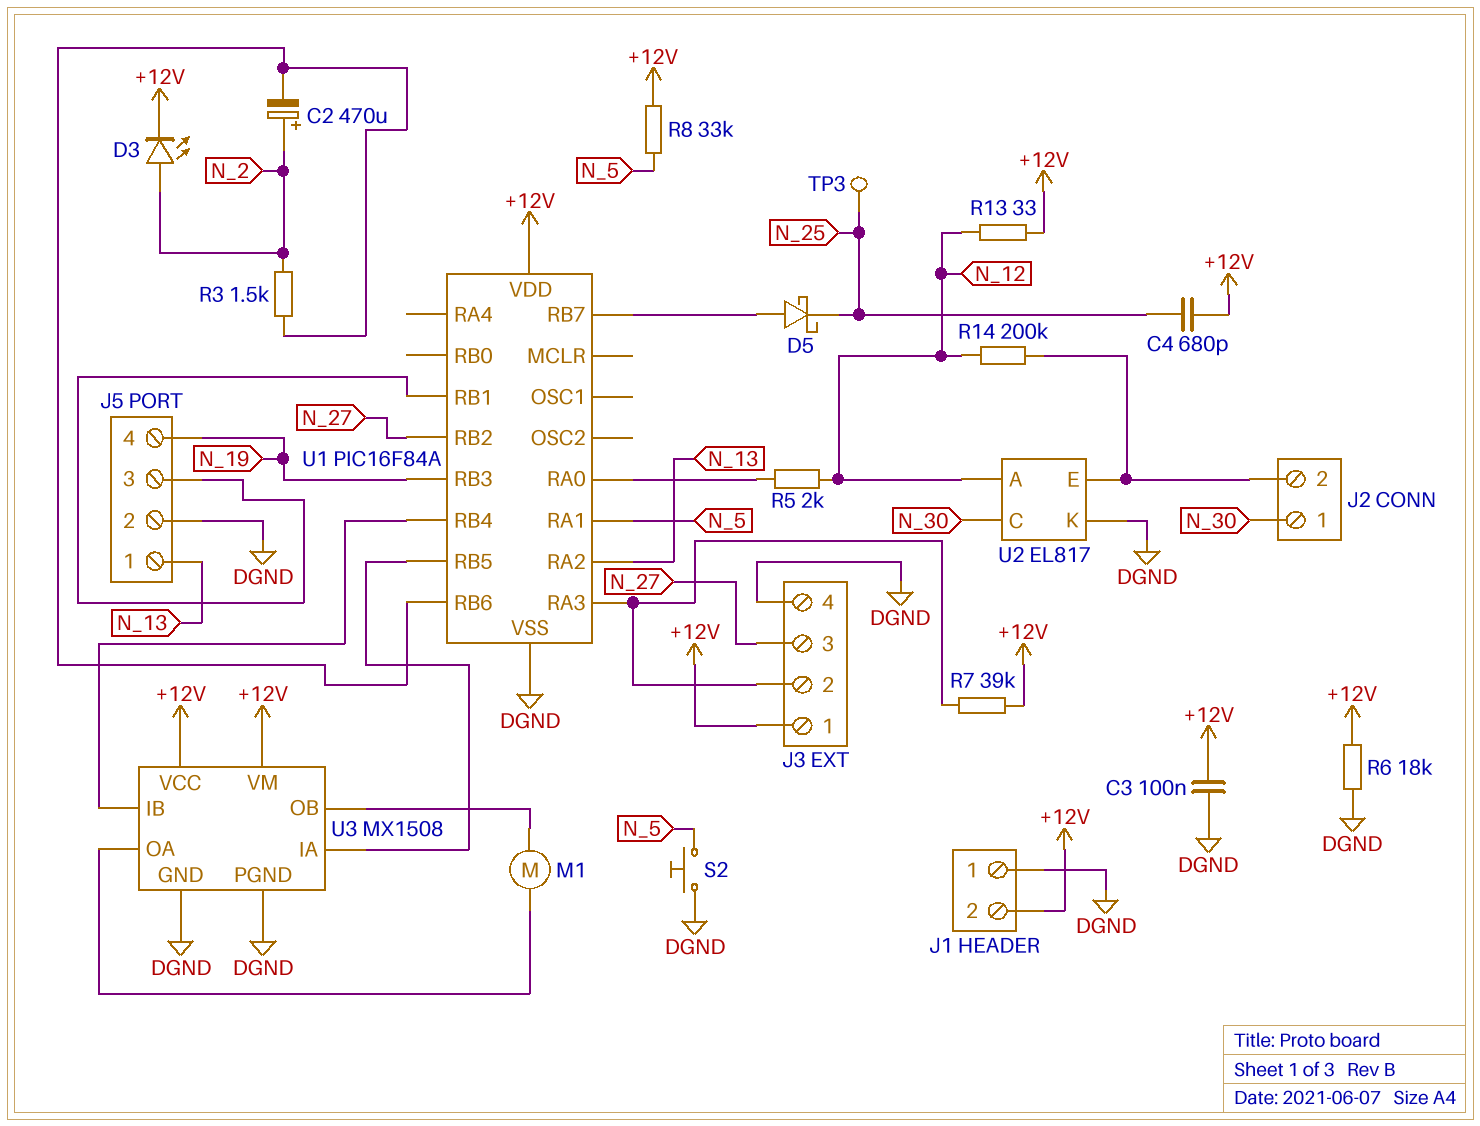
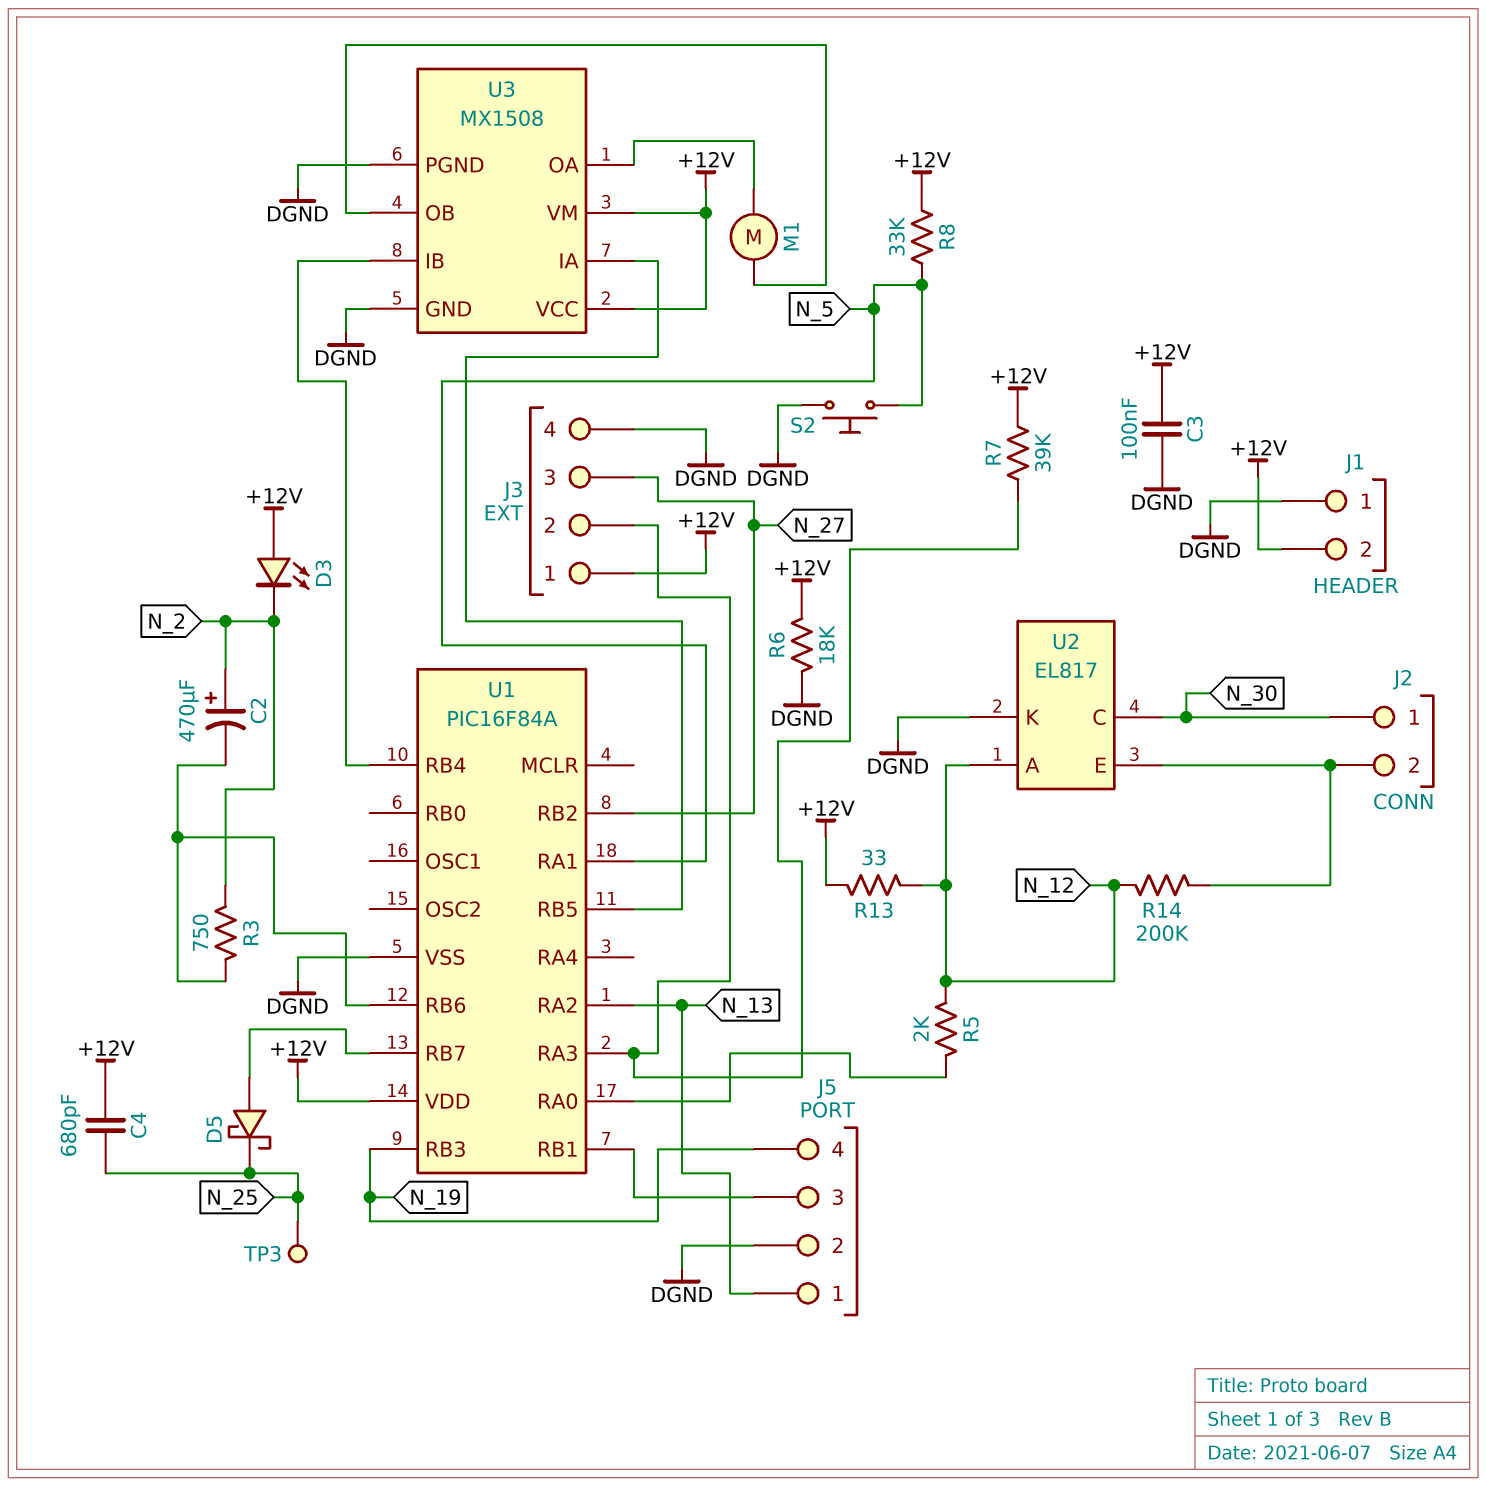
D3: LED (A N_2, K +12V) -> LED (A +12V, K N_2)
R3: 1.5k (N_2, U1/RB6) -> 750 (N_2, U1/RB6)

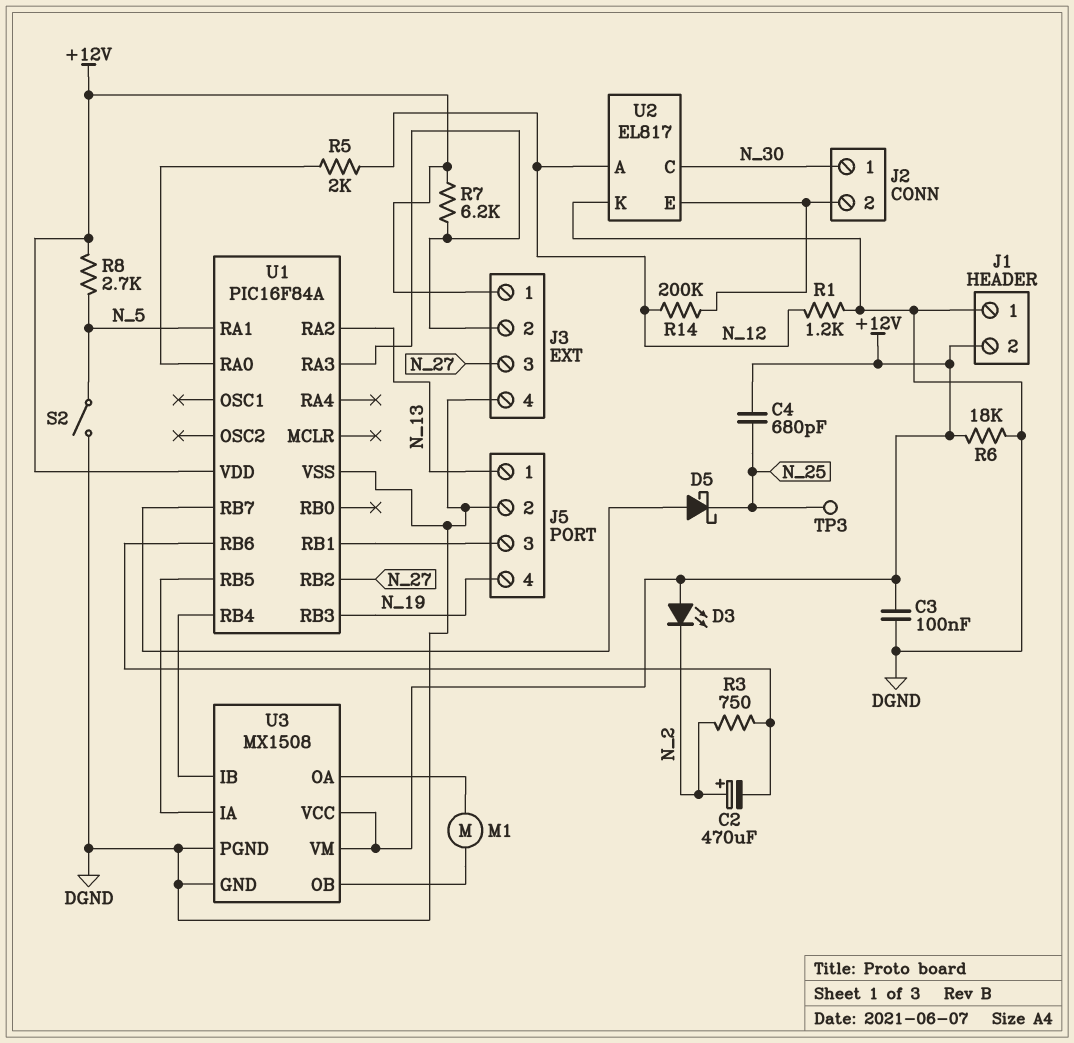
R1: none -> 1.2k (DGND, N_12)
R7: 39k (+12V, J3/2) -> 6.2k (+12V, J3/2)
R8: 33k (+12V, N_5) -> 2.7k (+12V, N_5)
R13: 33 (+12V, N_12) -> none
S2: button (DGND, N_5) -> switch (DGND, N_5)

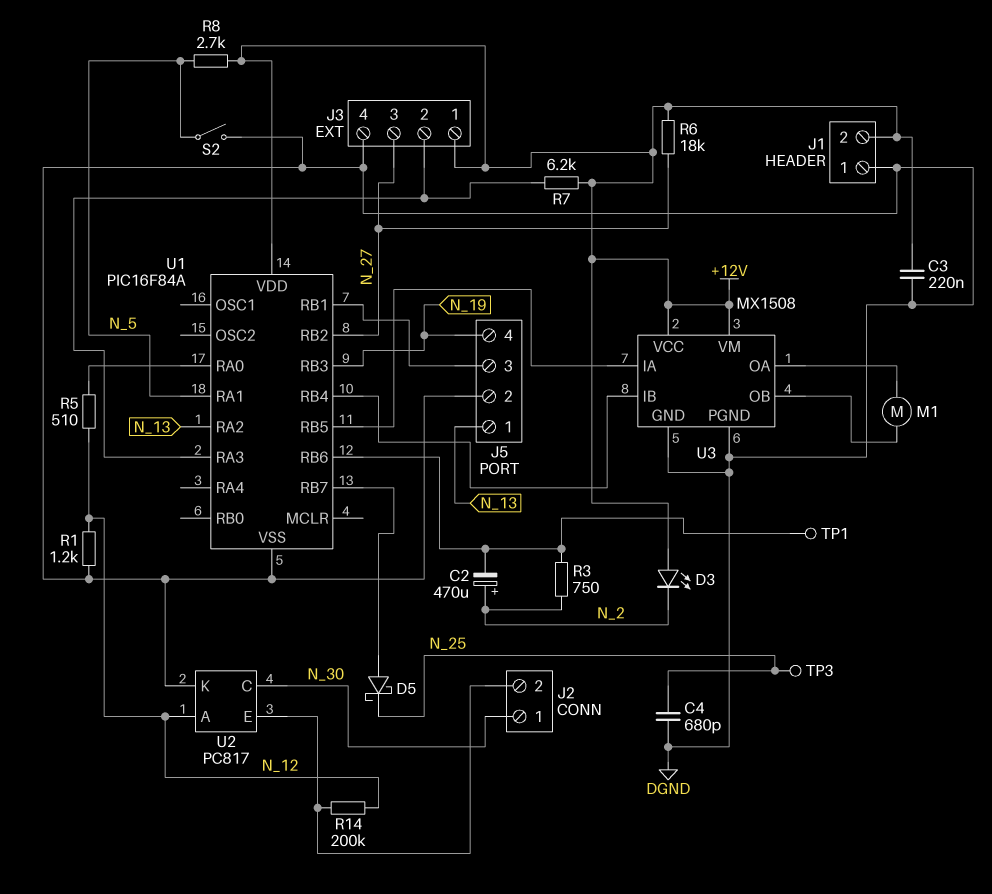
C3: 100nF (+12V, DGND) -> 220nF (+12V, DGND)
C4: 680pF (+12V, N_25) -> 680pF (DGND, N_25)
R5: 2k (N_12, U1/RA0) -> 510 (N_12, U1/RA0)
R6: 18k (+12V, DGND) -> 18k (+12V, N_27)
TP1: none -> test point (U1/RB6)
U2: EL817 -> PC817

